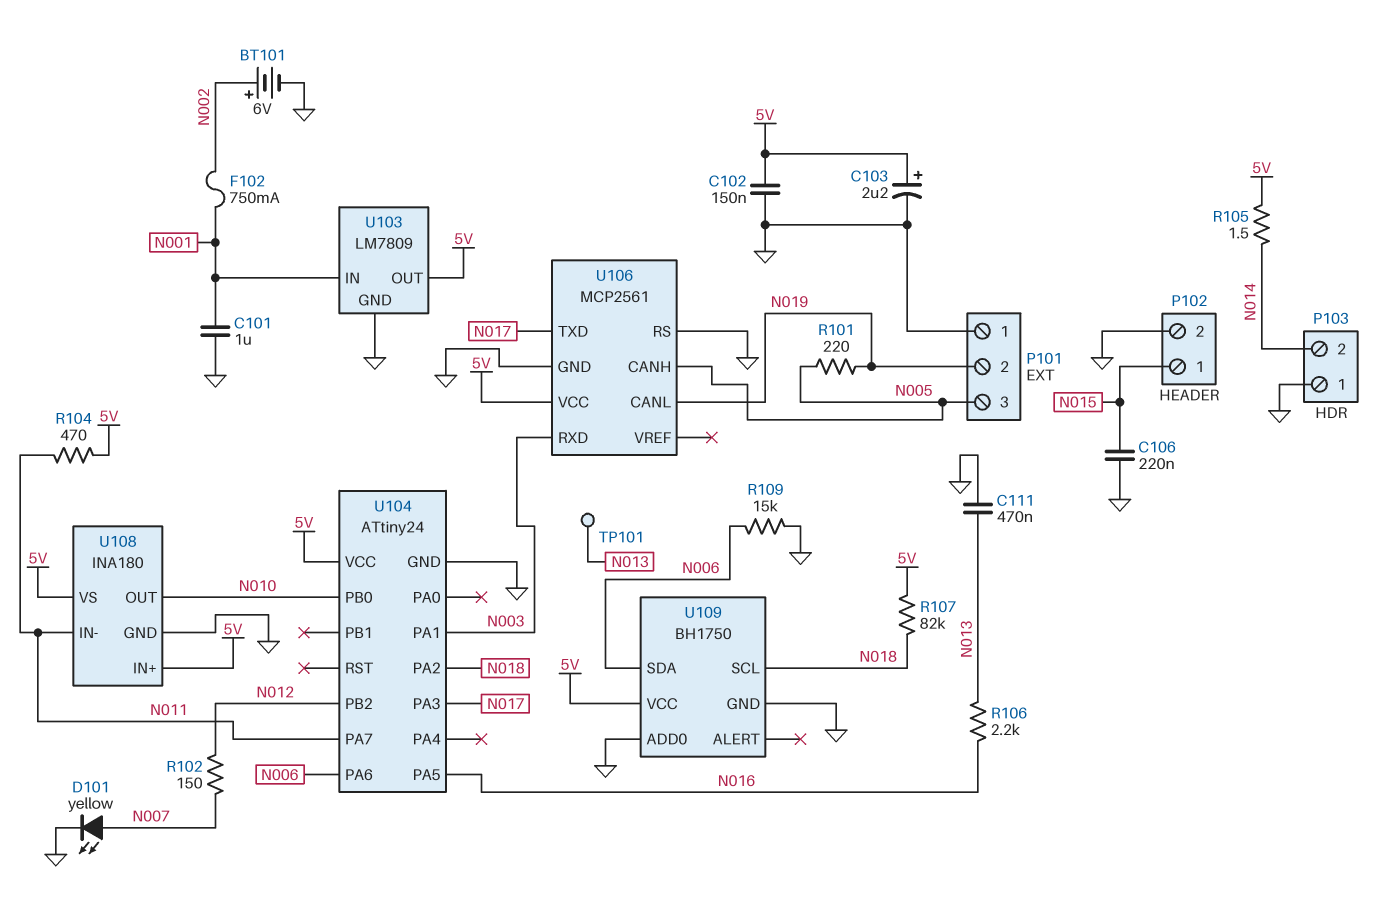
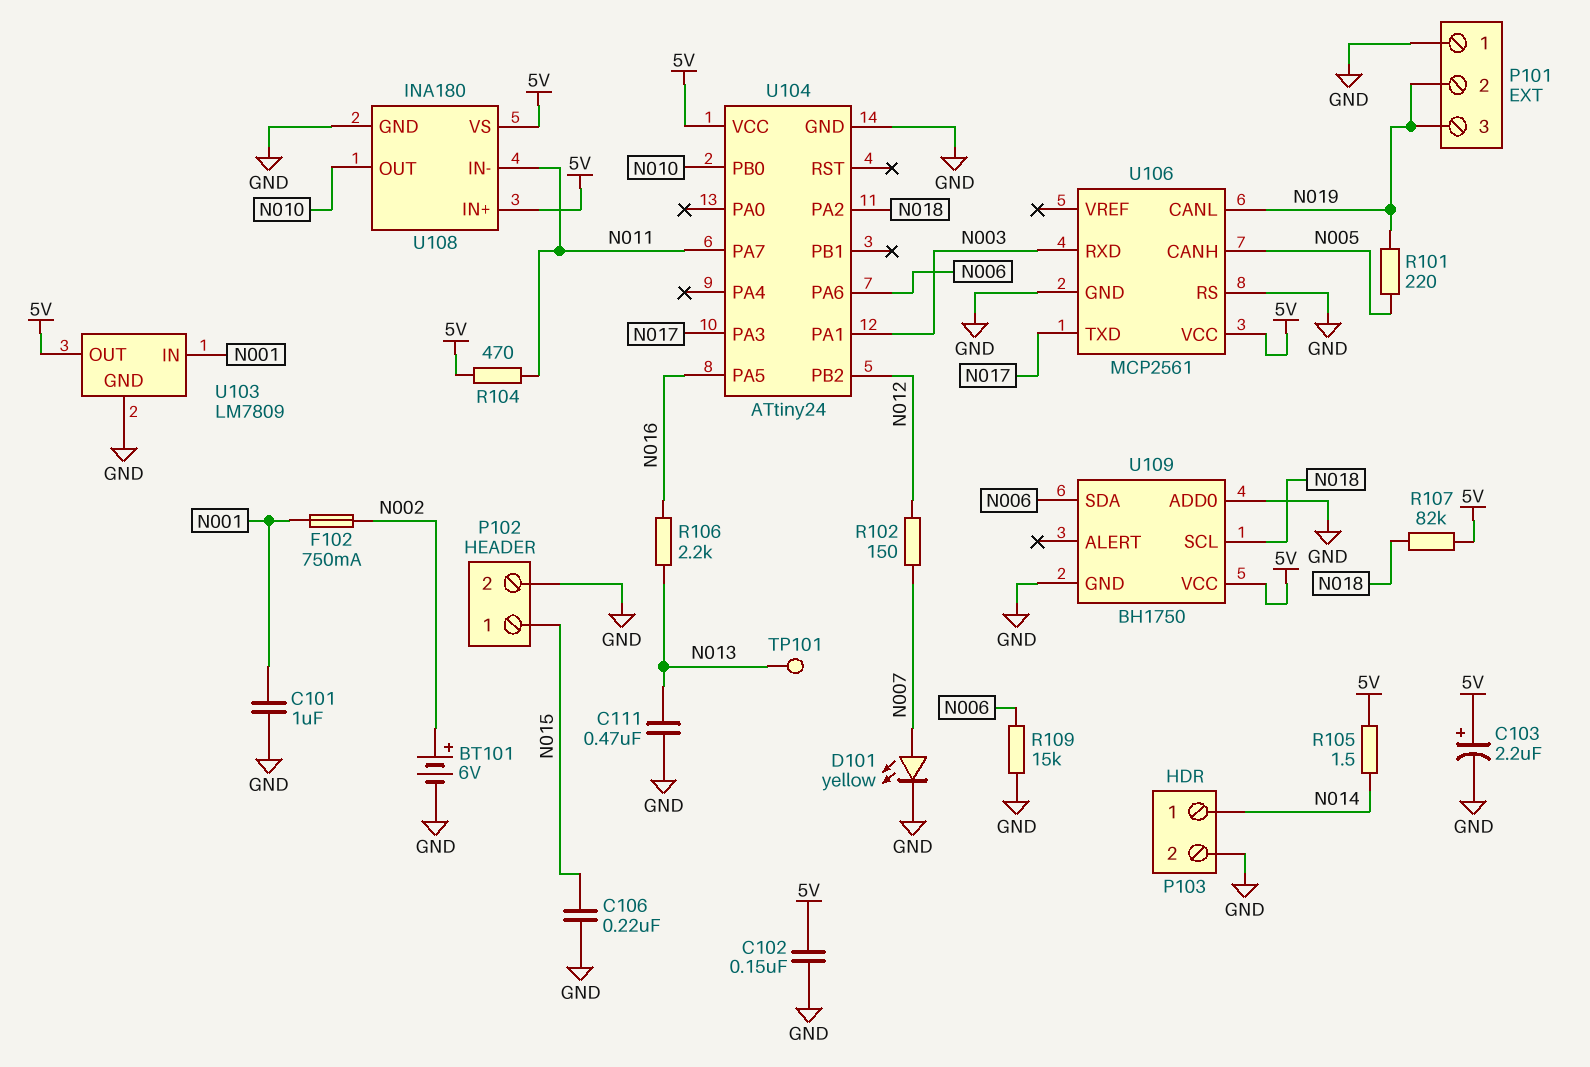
P101 pin 3: N005 -> N019
P103 pin 1: GND -> N014
P103 pin 2: N014 -> GND

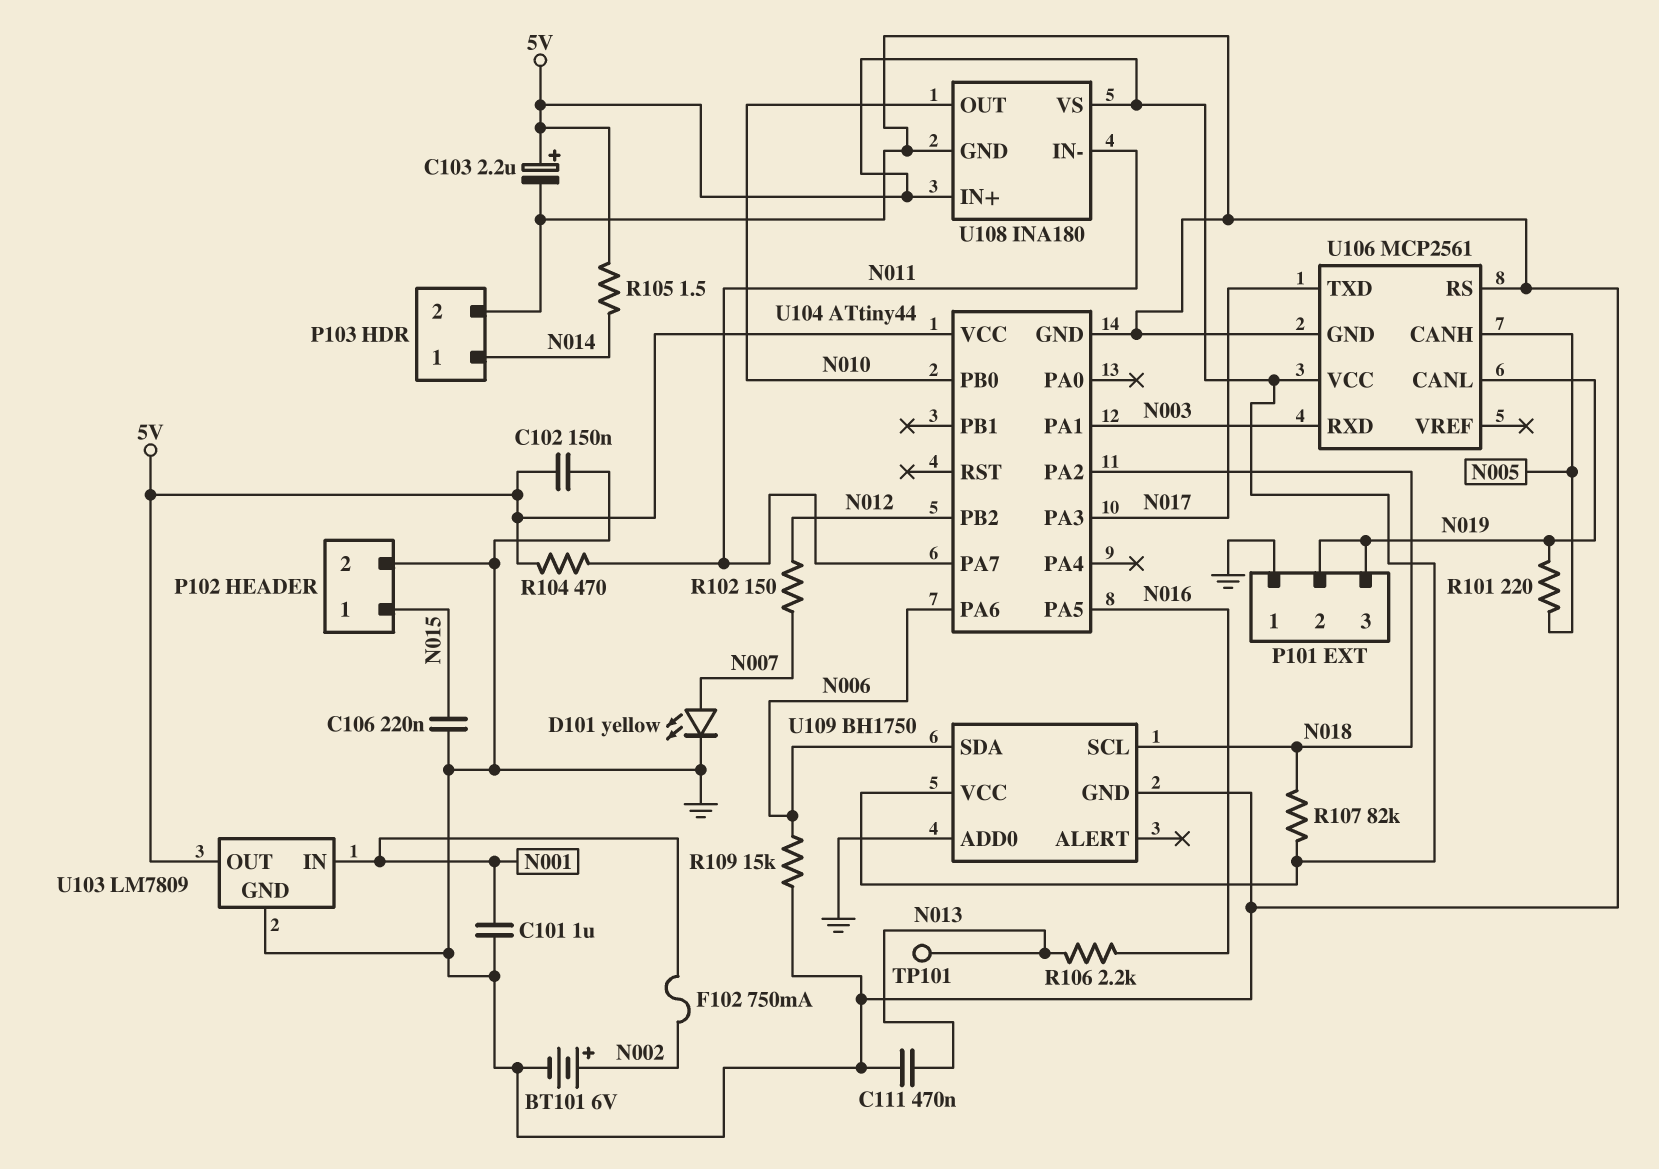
U104: ATtiny24 -> ATtiny44

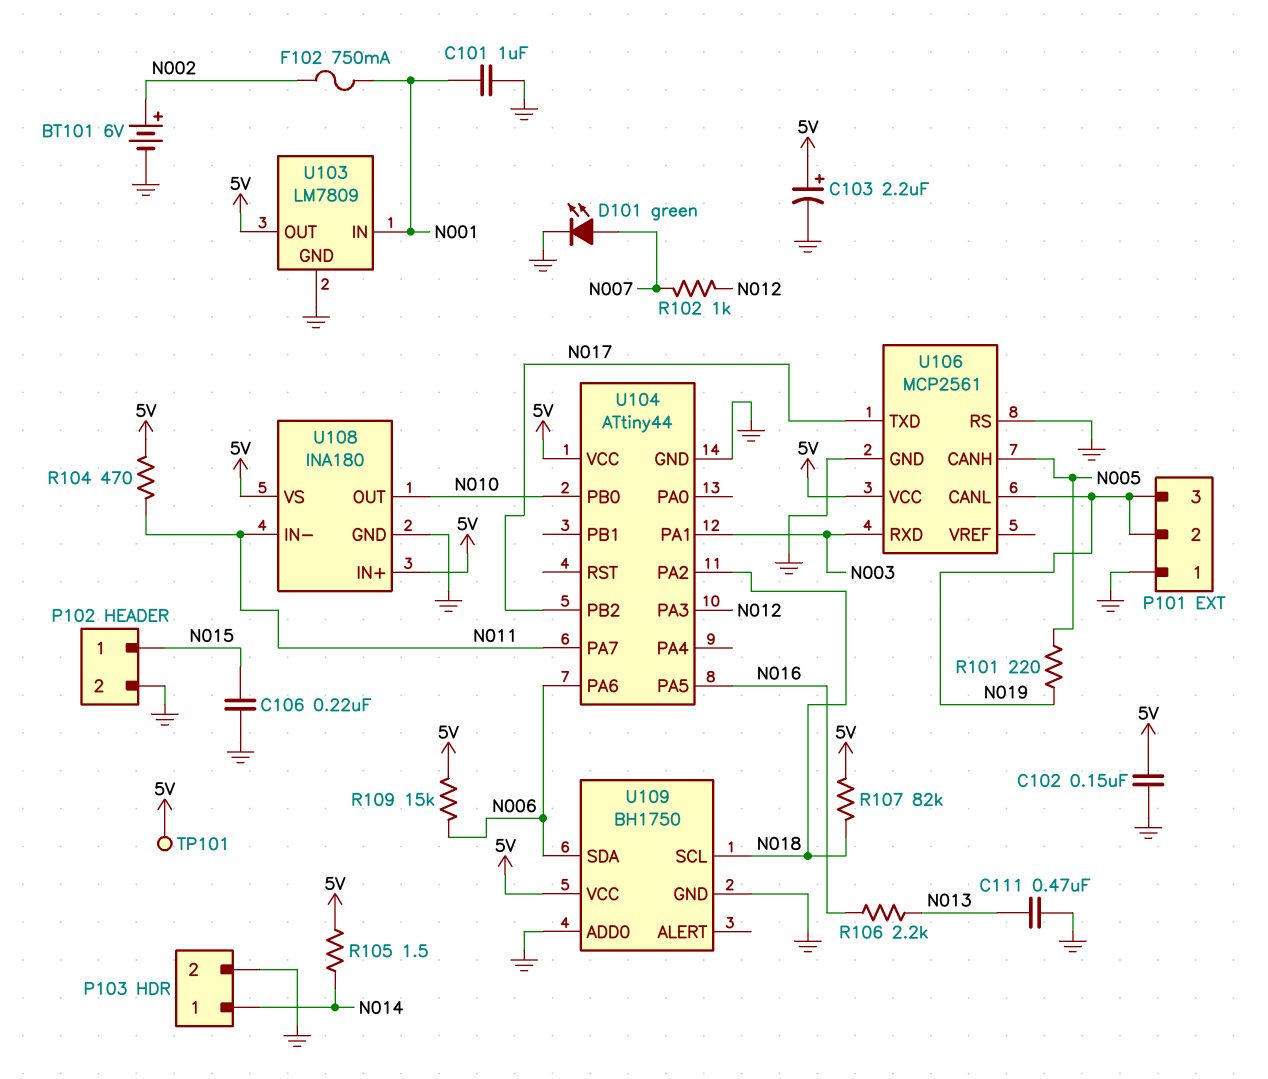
D101: LED yellow (A N007, K GND) -> LED green (A N007, K GND)
R102: 150 (N007, N012) -> 1k (N007, N012)
R109: 15k (GND, N006) -> 15k (5V, N006)
TP101: test point (N013) -> test point (5V)
U104 pin PA3: N017 -> N012
U104 pin PB2: N012 -> N017

